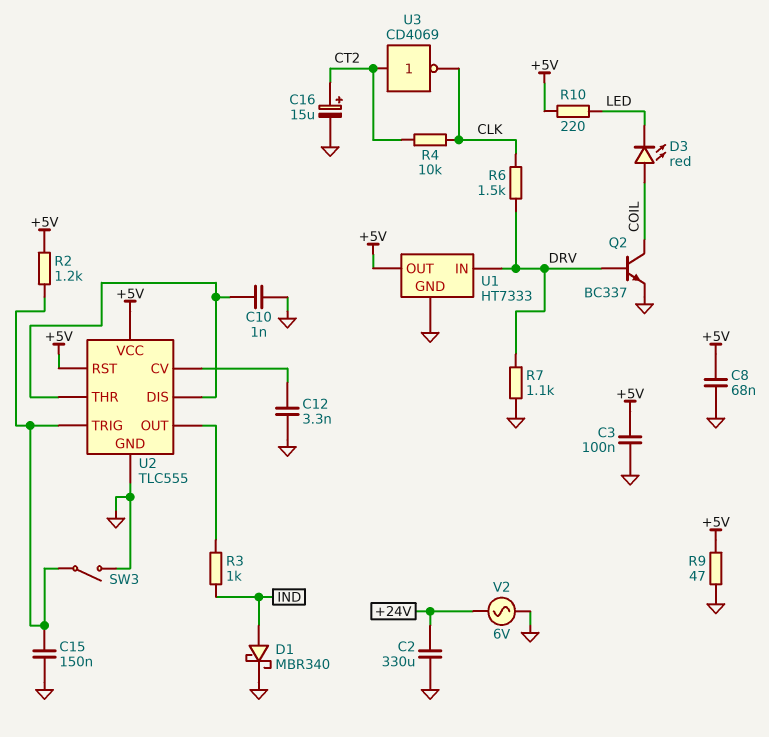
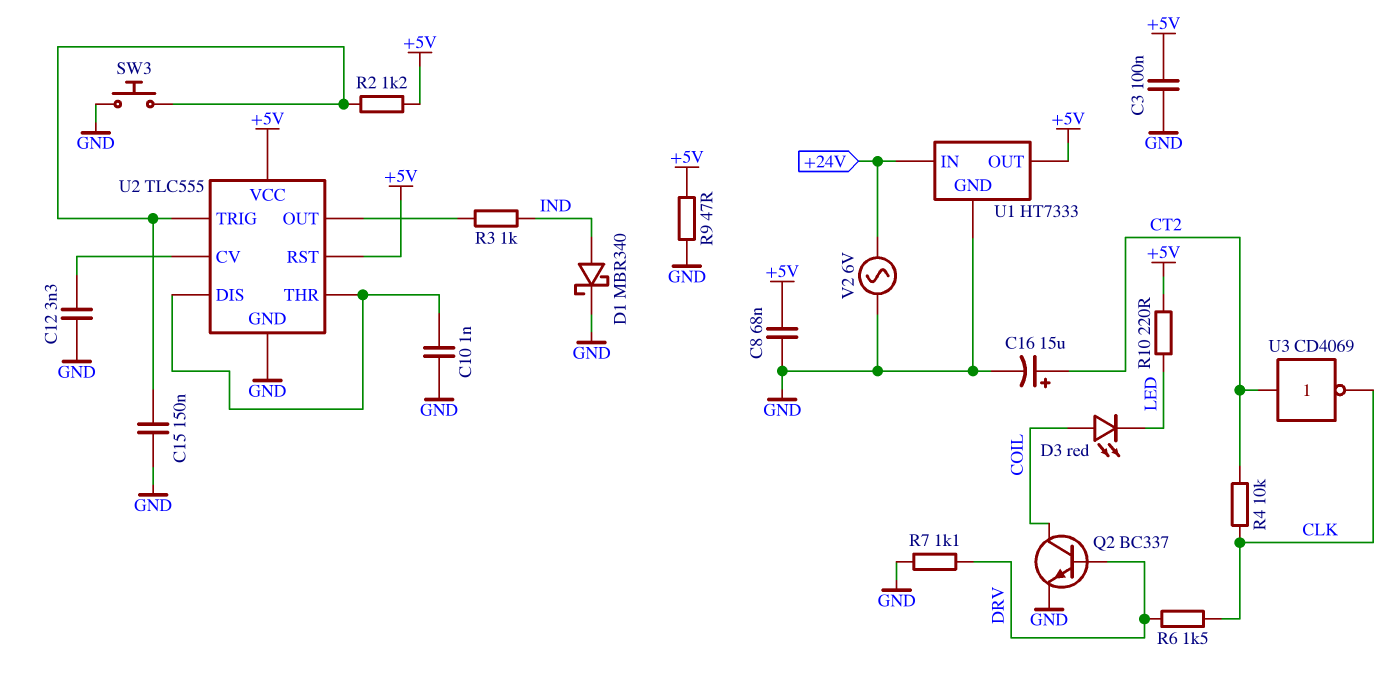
C2: 330uF (+24V, GND) -> none
SW3: switch (GND, U2/TRIG) -> button (GND, U2/TRIG)
U1 pin IN: DRV -> +24V

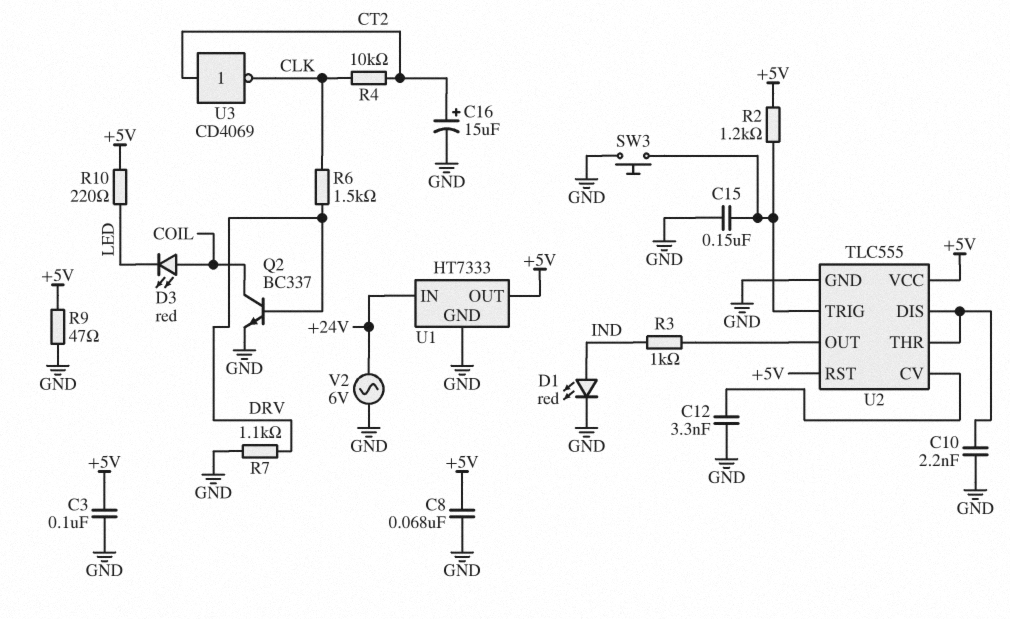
C10: 1nF (GND, U2/DIS) -> 2.2nF (GND, U2/DIS)
D1: schottky MBR340 (A IND, K GND) -> LED red (A IND, K GND)

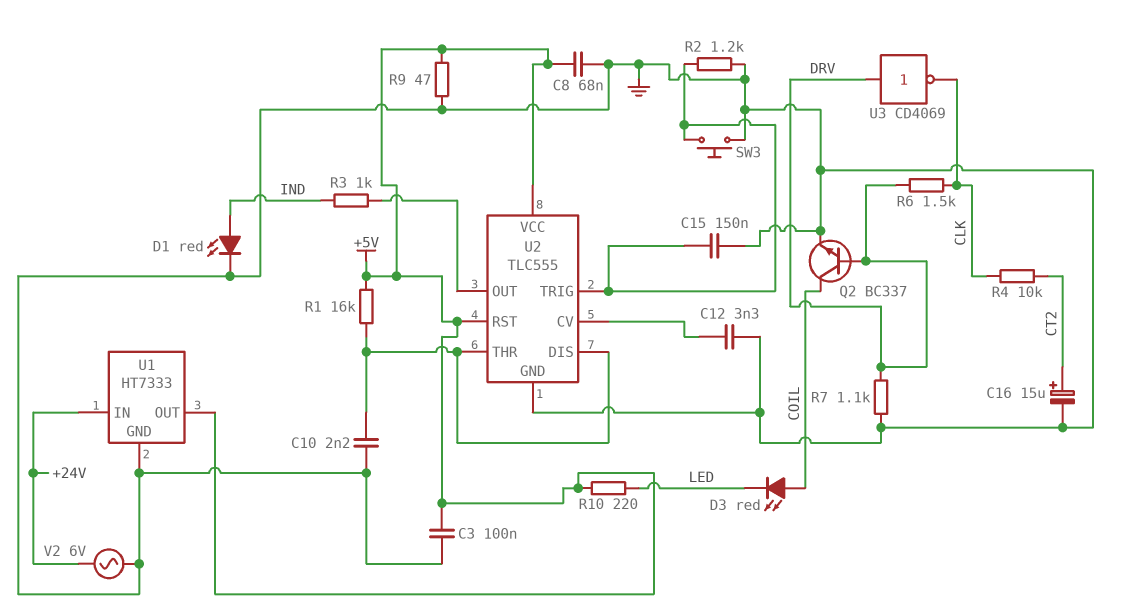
R1: none -> 16k (+5V, U2/DIS)
R2: 1.2k (+5V, U2/TRIG) -> 1.2k (GND, U2/TRIG)
U3: NOT CD4069 (in CT2, out CLK) -> NOT CD4069 (in DRV, out CLK)

